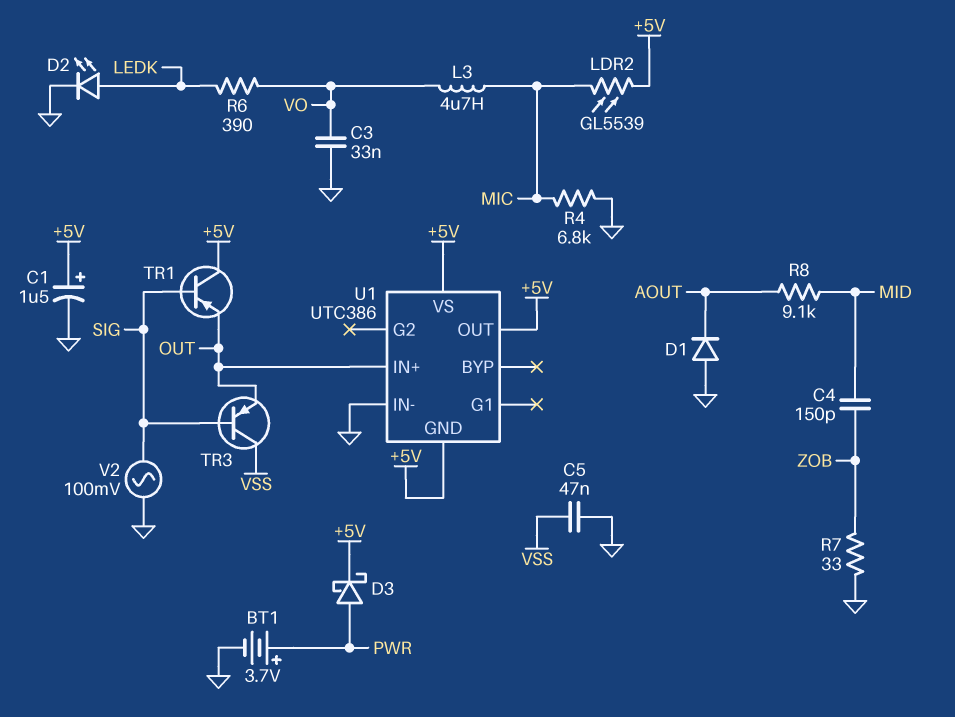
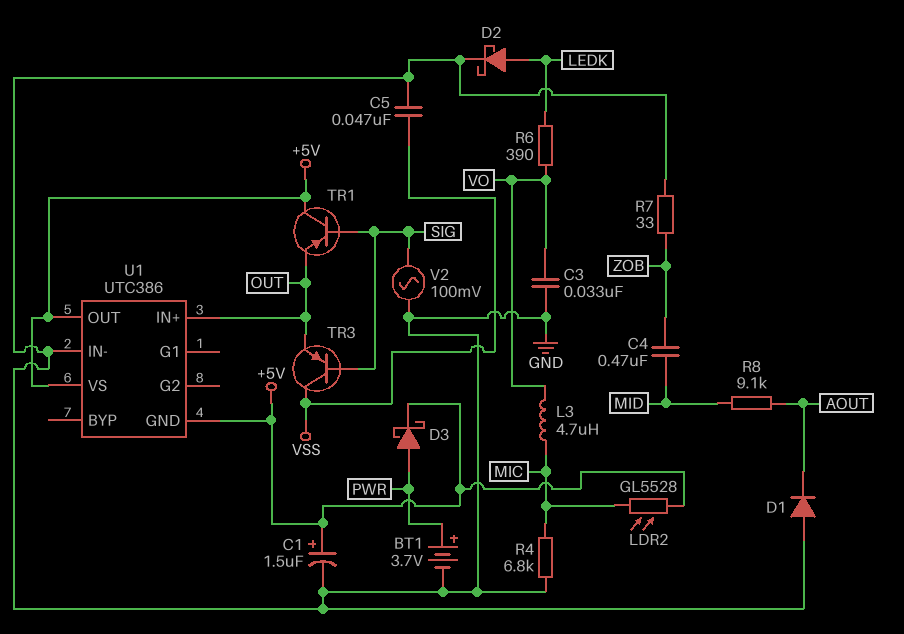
C4: 150pF (MID, ZOB) -> 470nF (MID, ZOB)
D2: LED (A LEDK, K GND) -> schottky (A LEDK, K GND)
LDR2: GL5539 (+5V, MIC) -> GL5528 (+5V, MIC)

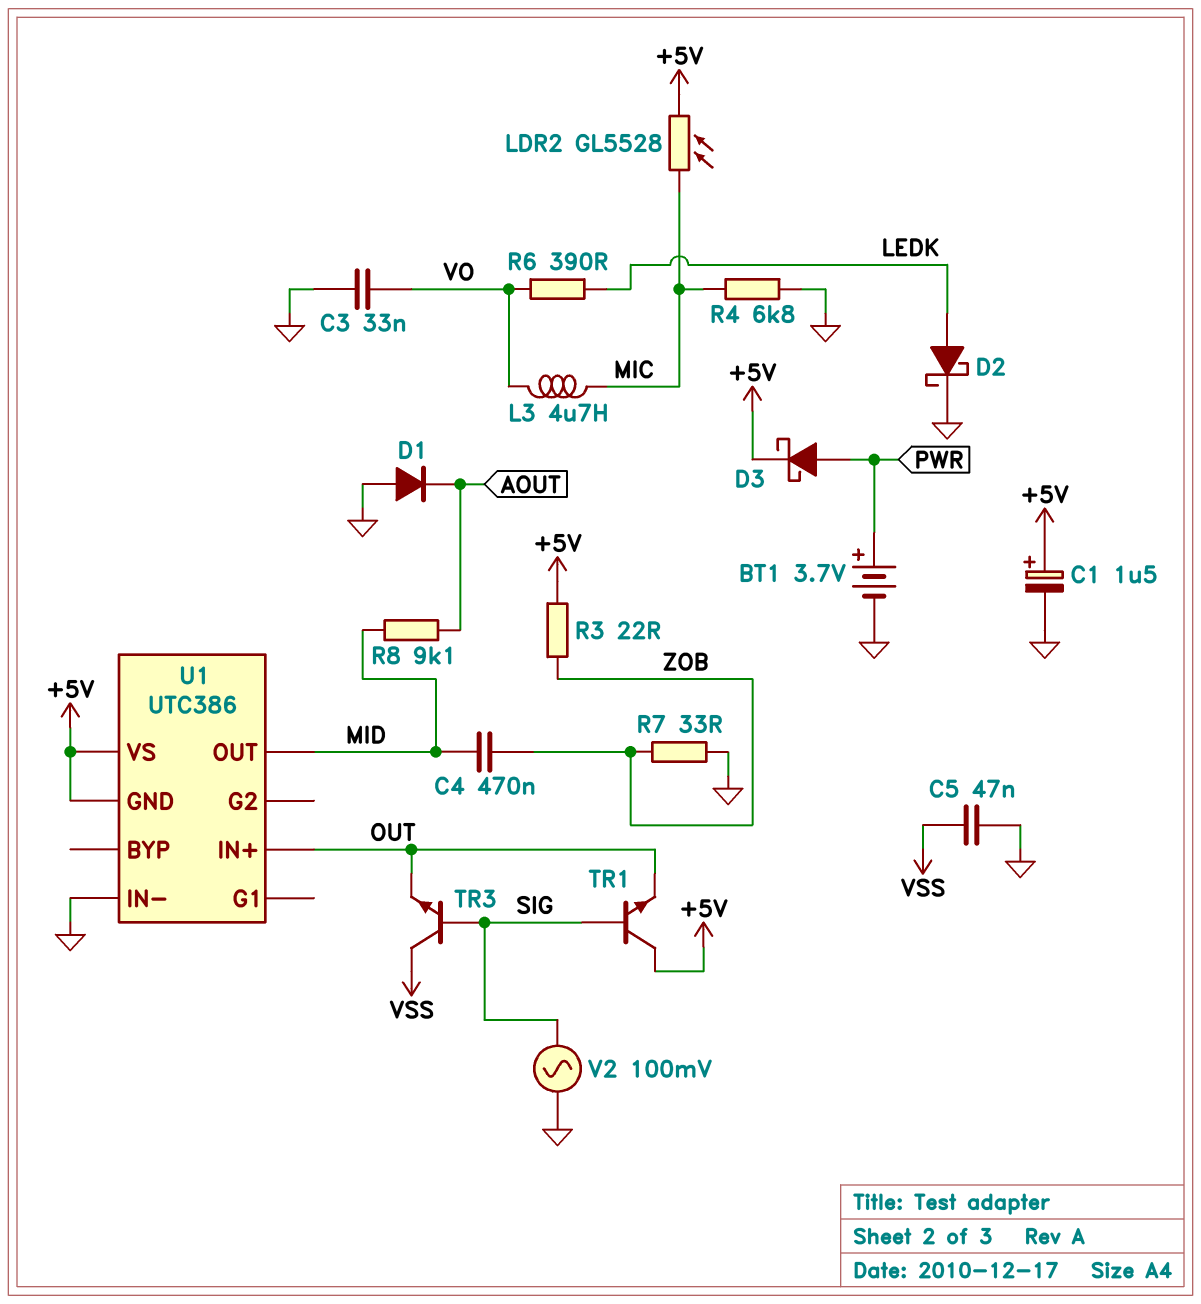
R3: none -> 22 (+5V, ZOB)
TR1: PNP (B SIG, C +5V, E OUT) -> NPN (B SIG, C +5V, E OUT)
TR3: PNP (B SIG, C VSS, E OUT) -> NPN (B SIG, C VSS, E OUT)
U1 pin OUT: +5V -> MID

